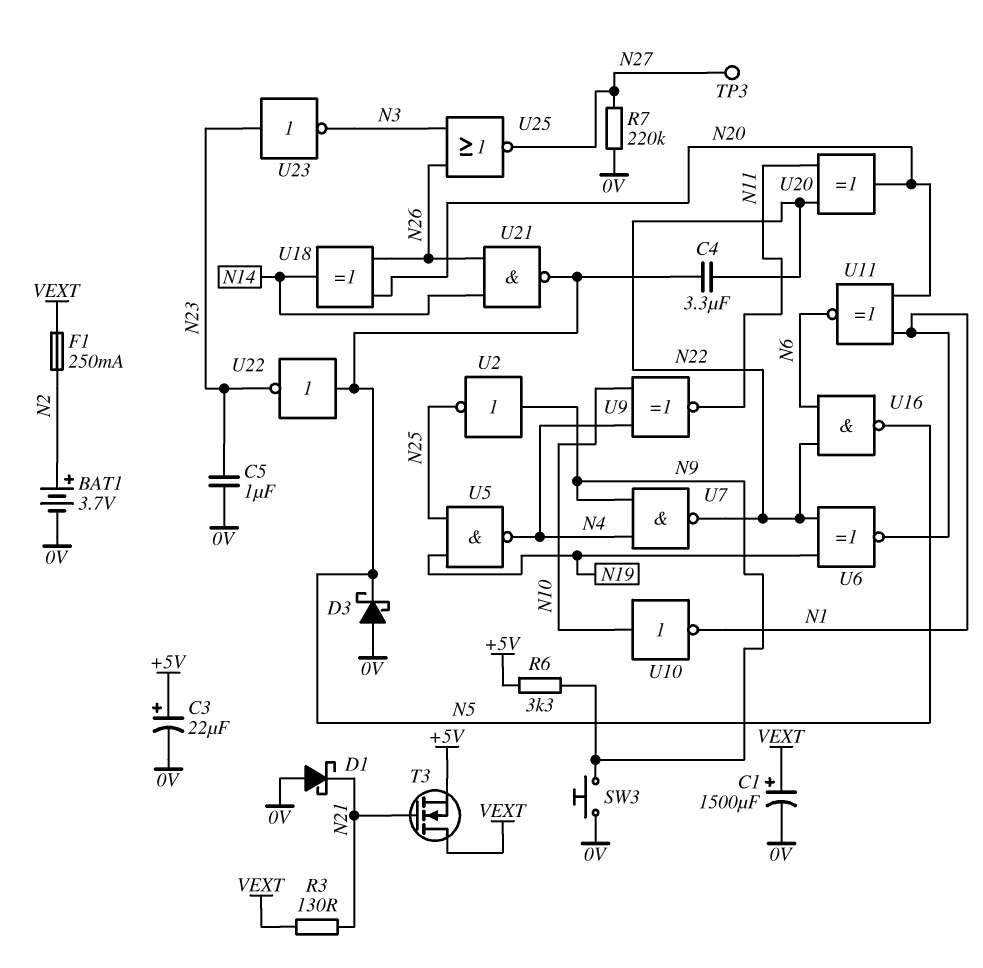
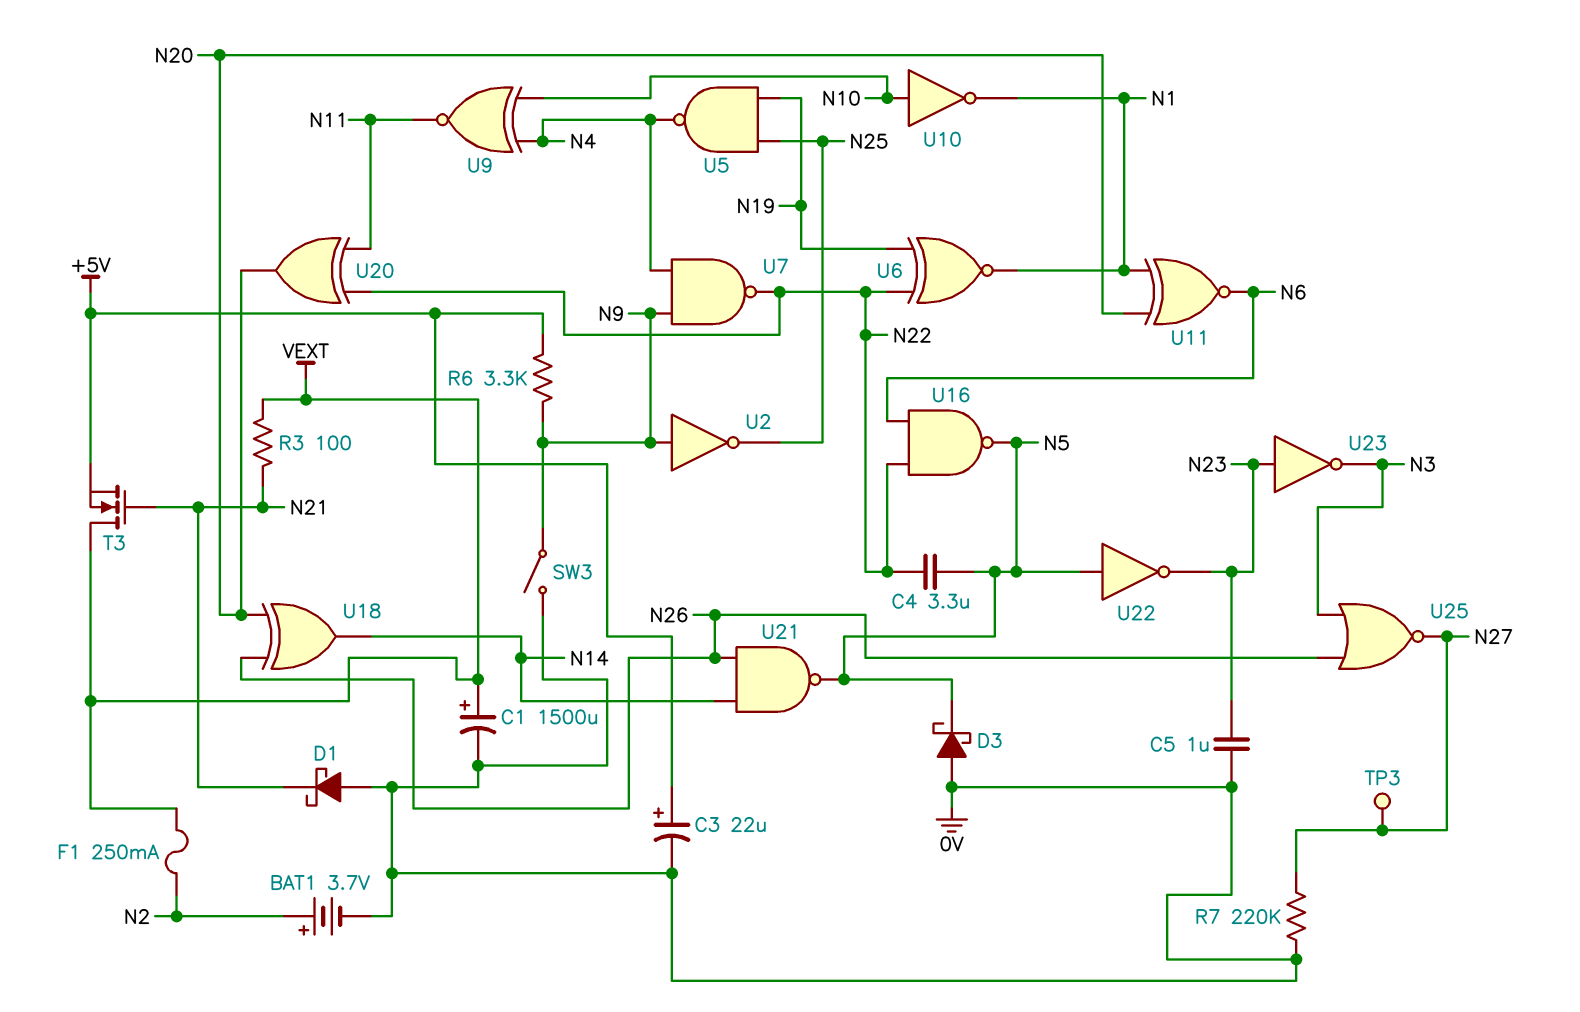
R3: 130 (N21, VEXT) -> 100 (N21, VEXT)
SW3: button (0V, N9) -> switch (0V, N9)

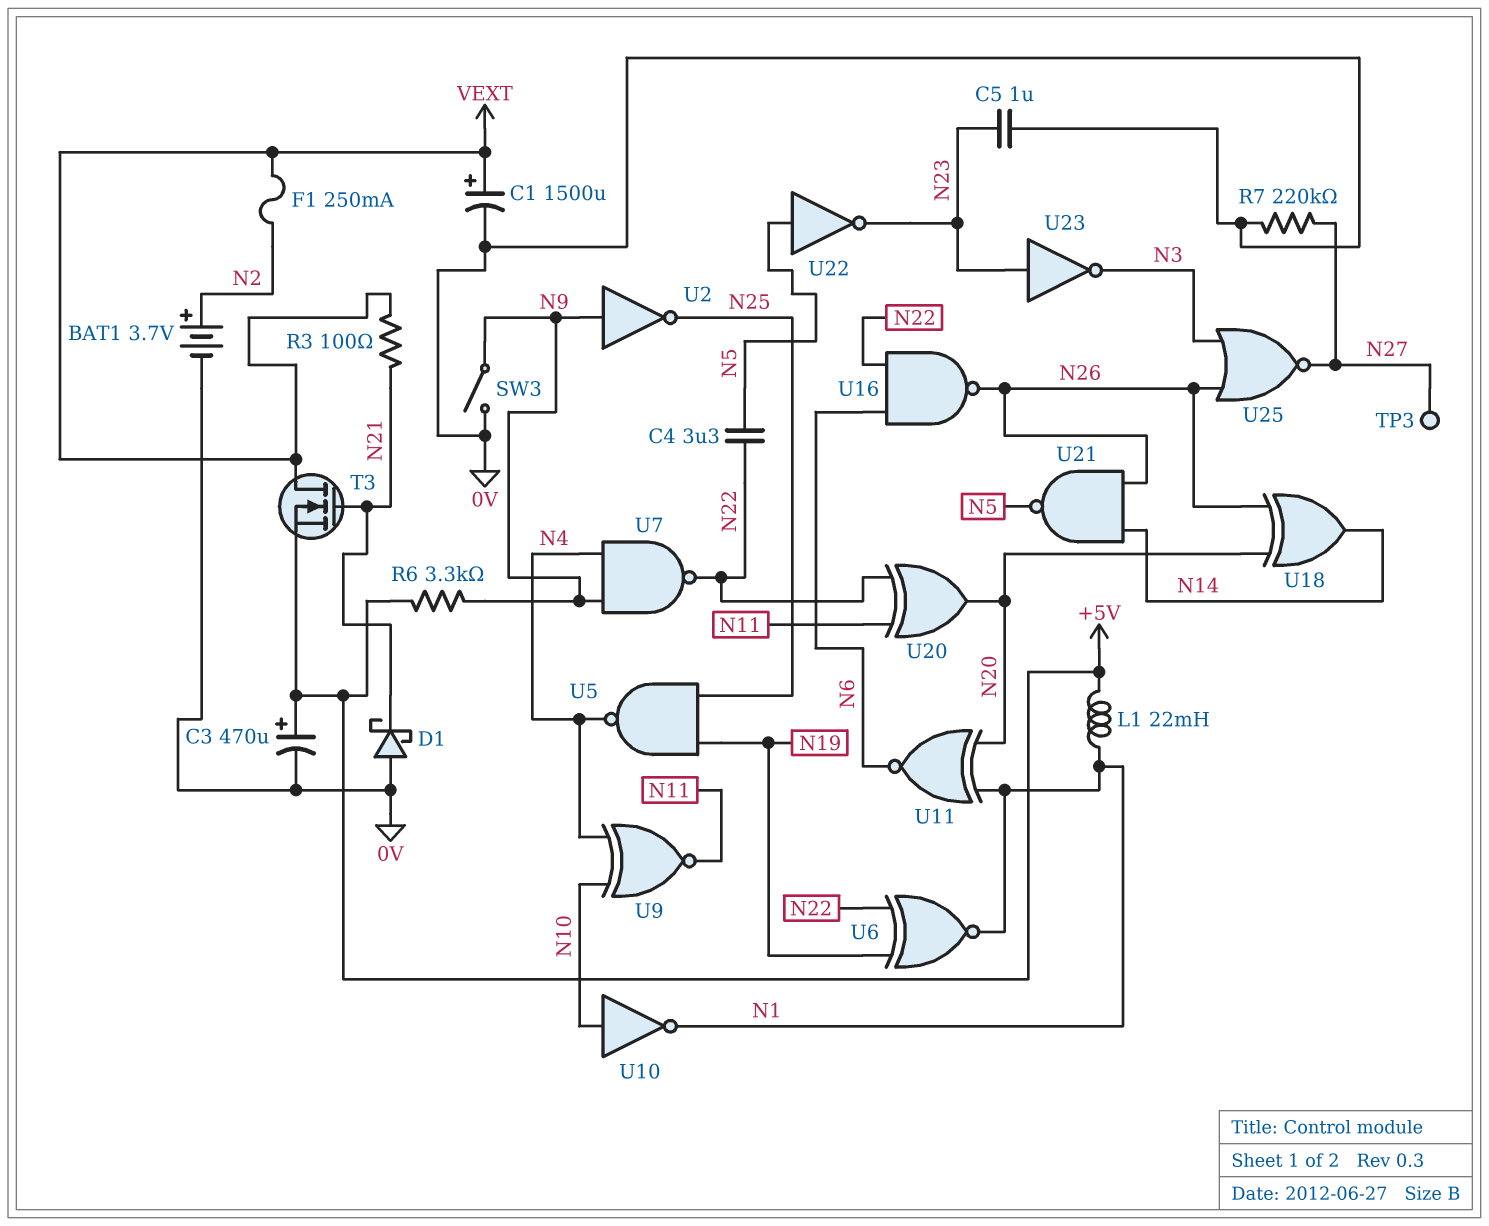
C3: 22uF (plus +5V, minus 0V) -> 470uF (plus +5V, minus 0V)
D3: schottky (A 0V, K N5) -> none
L1: none -> 22mH (+5V, N1)
U16: NAND (in N6, in N22, out N5) -> NAND (in N6, in N22, out N26)

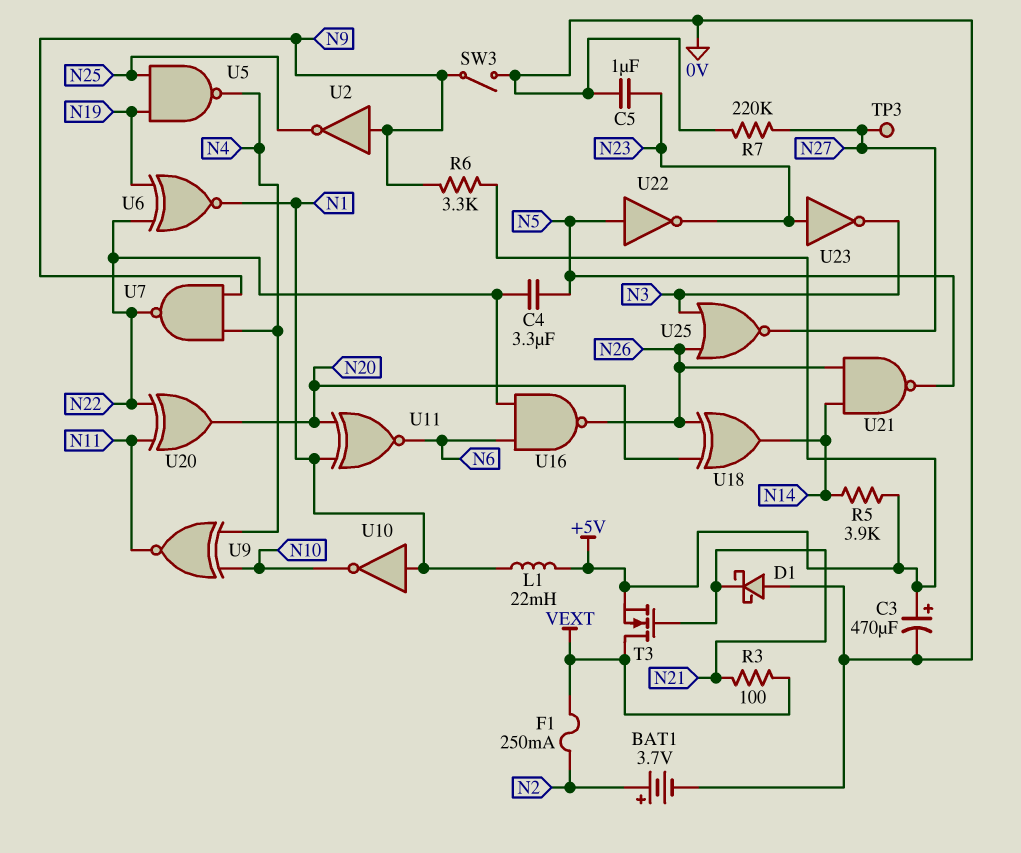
C1: 1500uF (plus VEXT, minus 0V) -> none
R5: none -> 3.9k (+5V, N14)
U10: NOT (in N10, out N1) -> NOT (in N1, out N10)

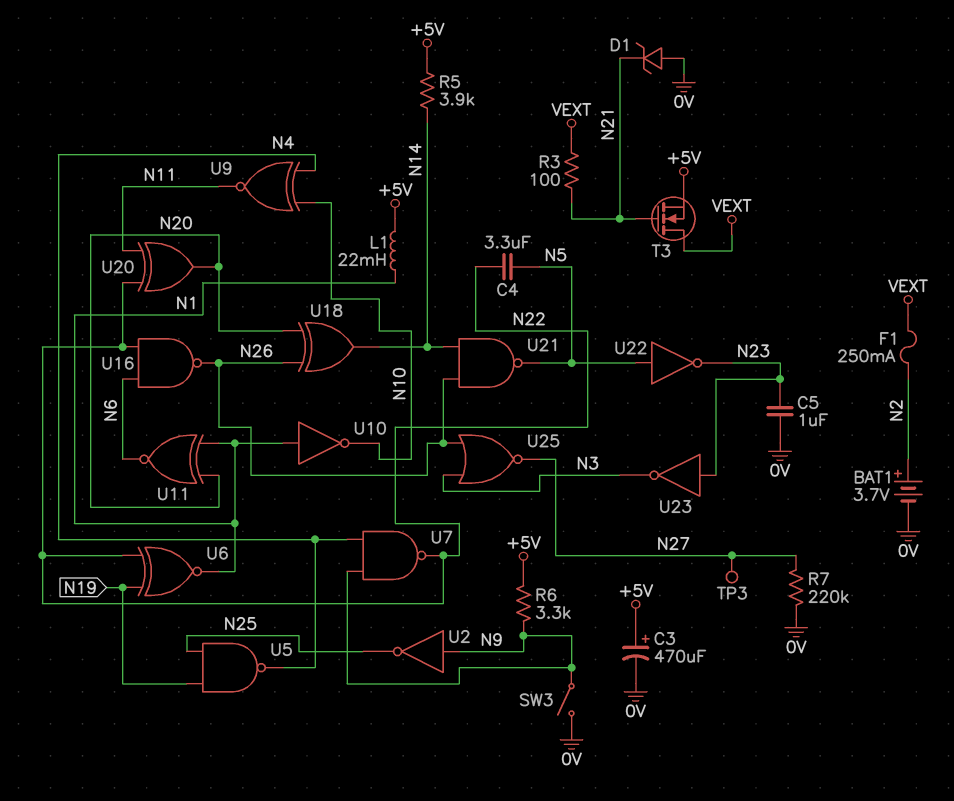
D1: schottky (A 0V, K N21) -> zener (A 0V, K N21)

